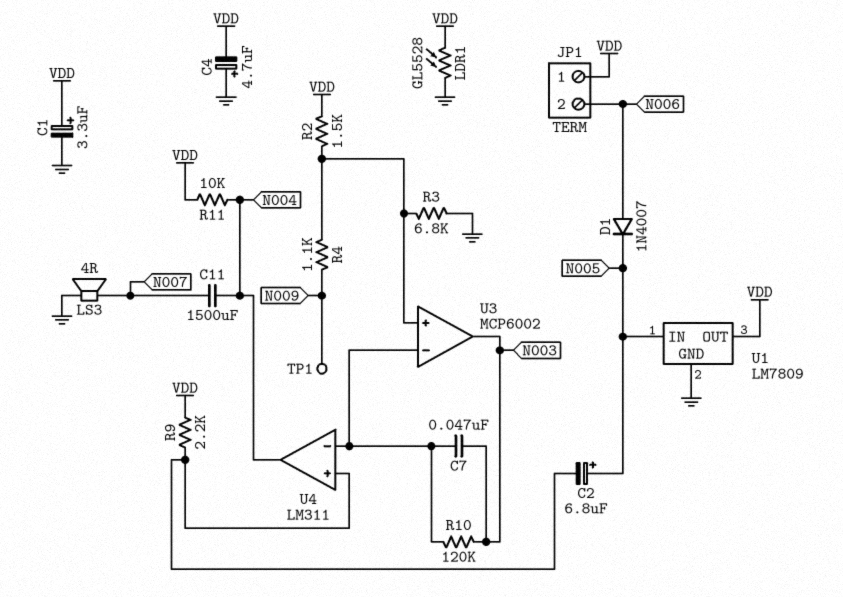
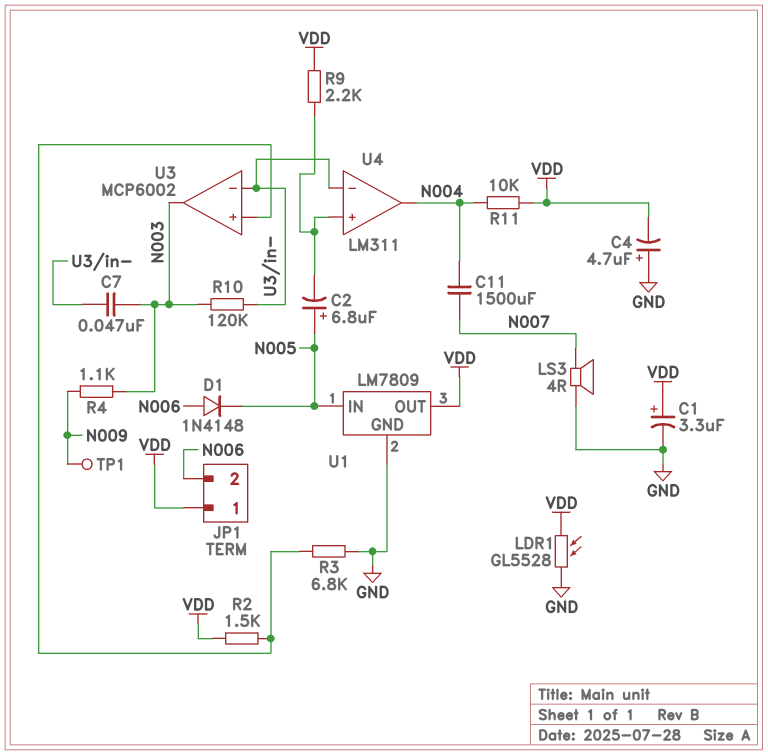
D1: diode 1N4007 (A N006, K N005) -> diode 1N4148 (A N006, K N005)
R4: 1.1k (N009, U3/in+) -> 1.1k (N003, N009)

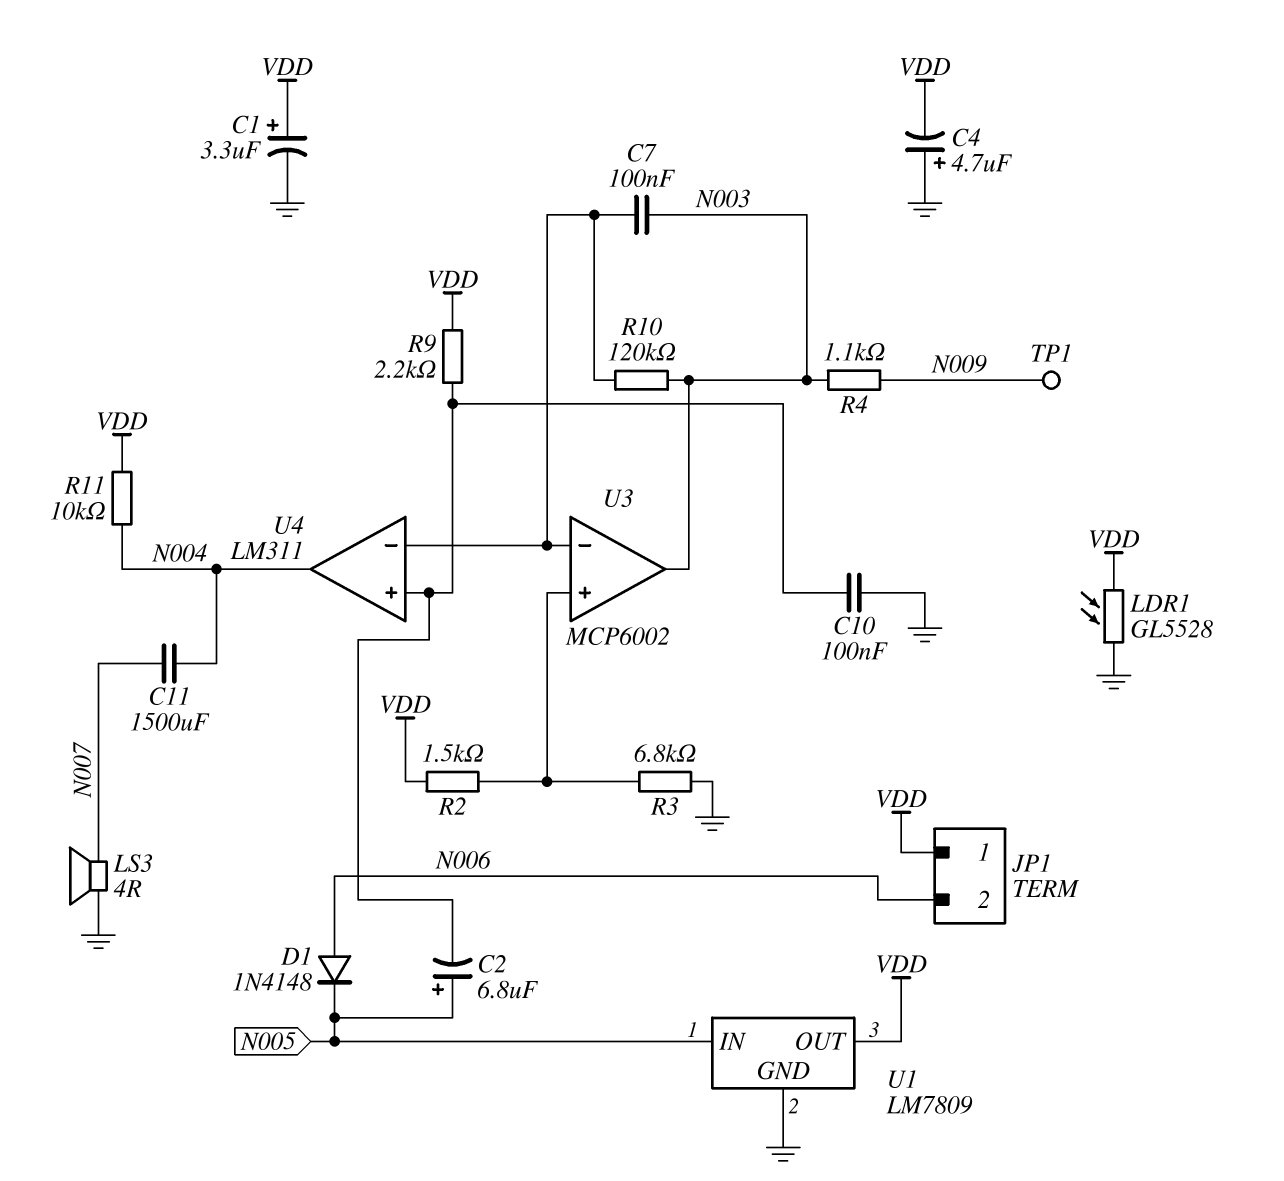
C7: 47nF (N003, U3/in-) -> 100nF (N003, U3/in-)
C10: none -> 100nF (GND, U4/in+)

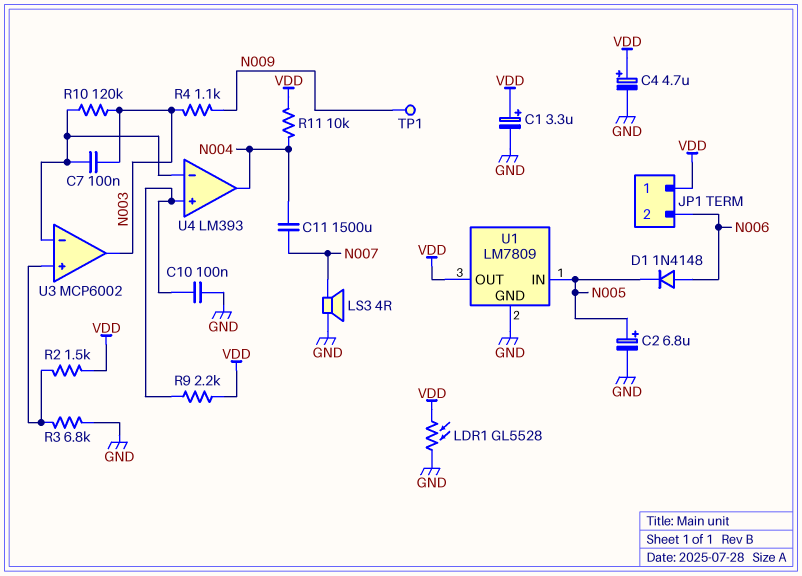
C2: 6.8uF (plus N005, minus U4/in+) -> 6.8uF (plus N005, minus GND)
C4: 4.7uF (plus GND, minus VDD) -> 4.7uF (plus VDD, minus GND)
U4: LM311 -> LM393

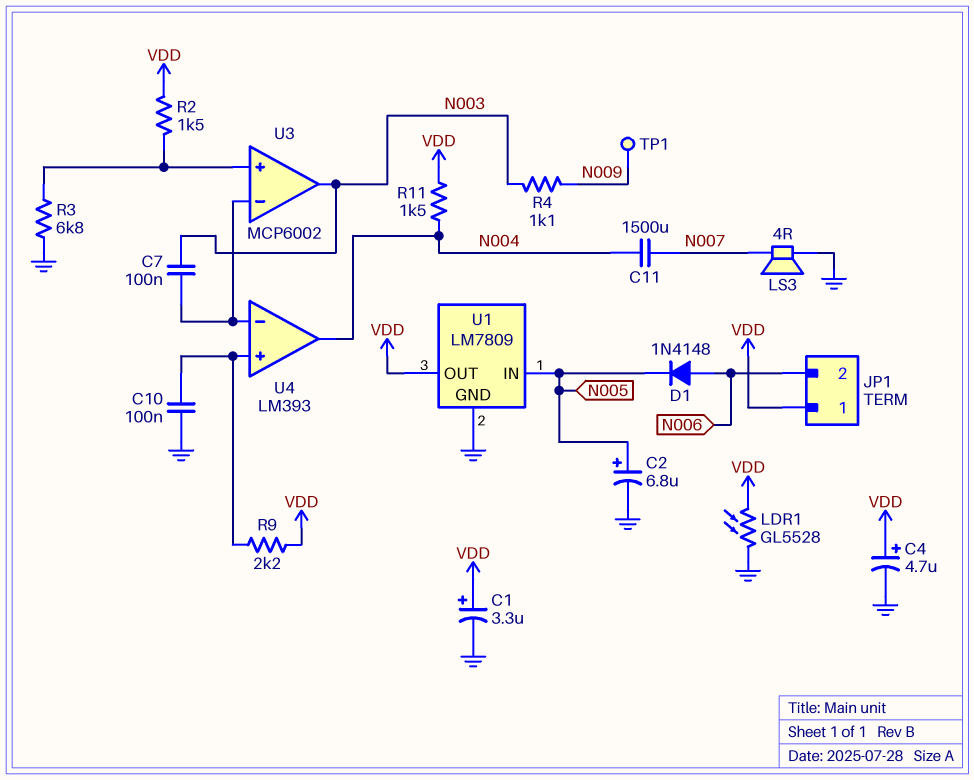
R10: 120k (N003, U3/in-) -> none
R11: 10k (N004, VDD) -> 1.5k (N004, VDD)

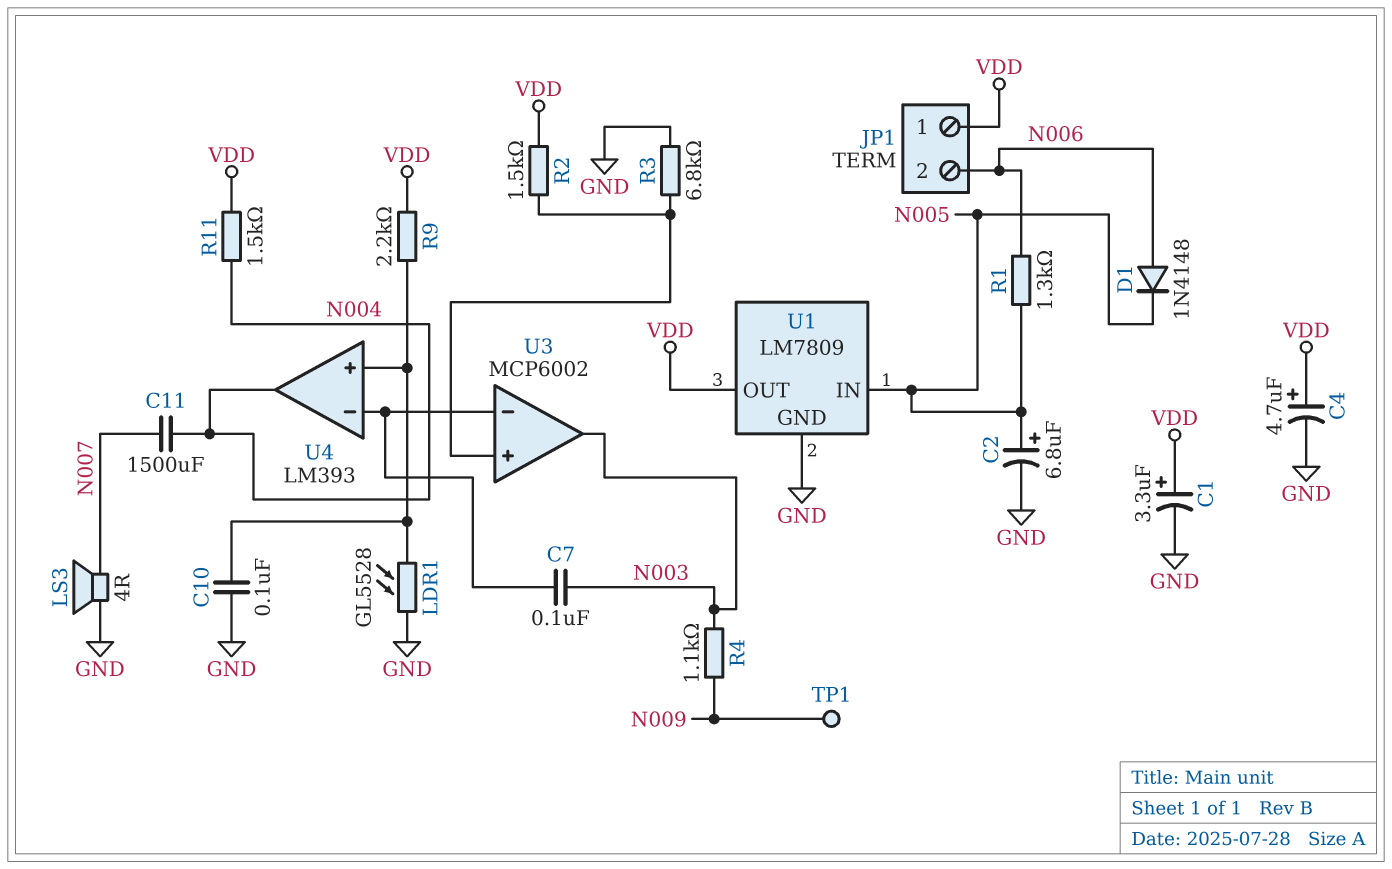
LDR1: GL5528 (GND, VDD) -> GL5528 (GND, U4/in+)
R1: none -> 1.3k (N005, N006)

